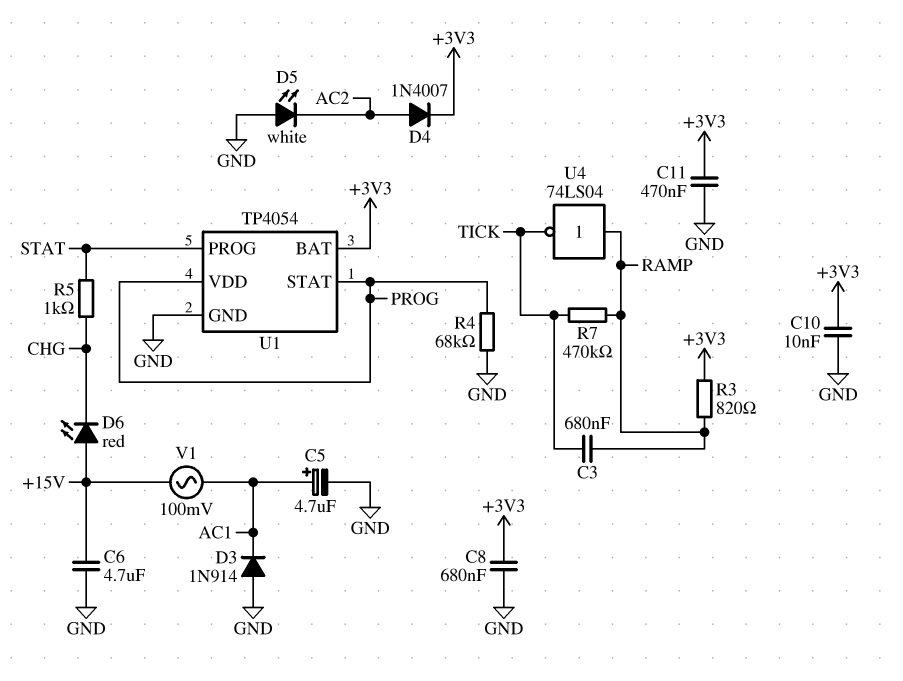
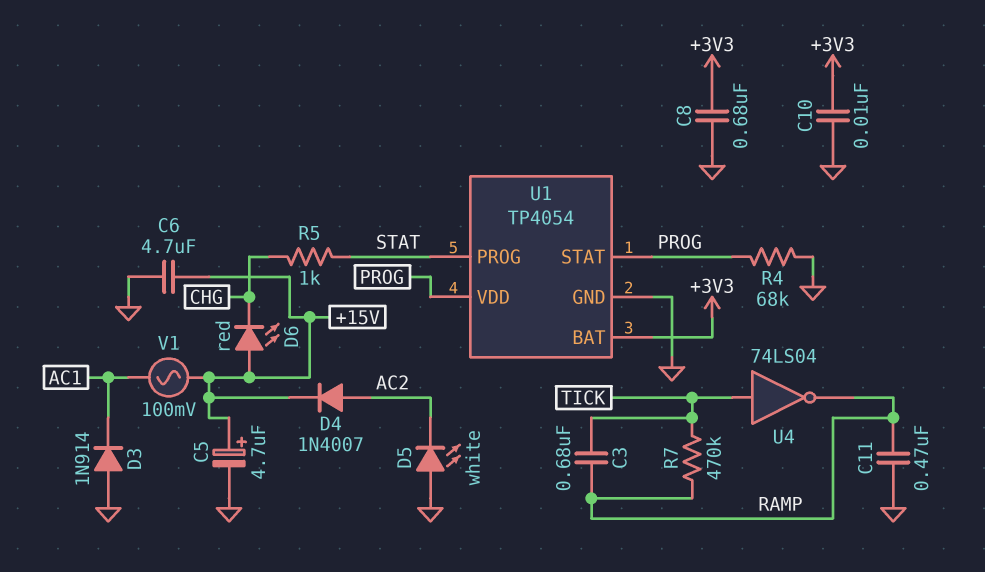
C5: 4.7uF (plus AC1, minus GND) -> 4.7uF (plus +15V, minus GND)
C11: 470nF (+3V3, GND) -> 470nF (GND, RAMP)
D4: diode 1N4007 (A AC2, K +3V3) -> diode 1N4007 (A AC2, K +15V)
R3: 820 (+3V3, RAMP) -> none
U4: NOT 74LS04 (in RAMP, out TICK) -> NOT 74LS04 (in TICK, out RAMP)

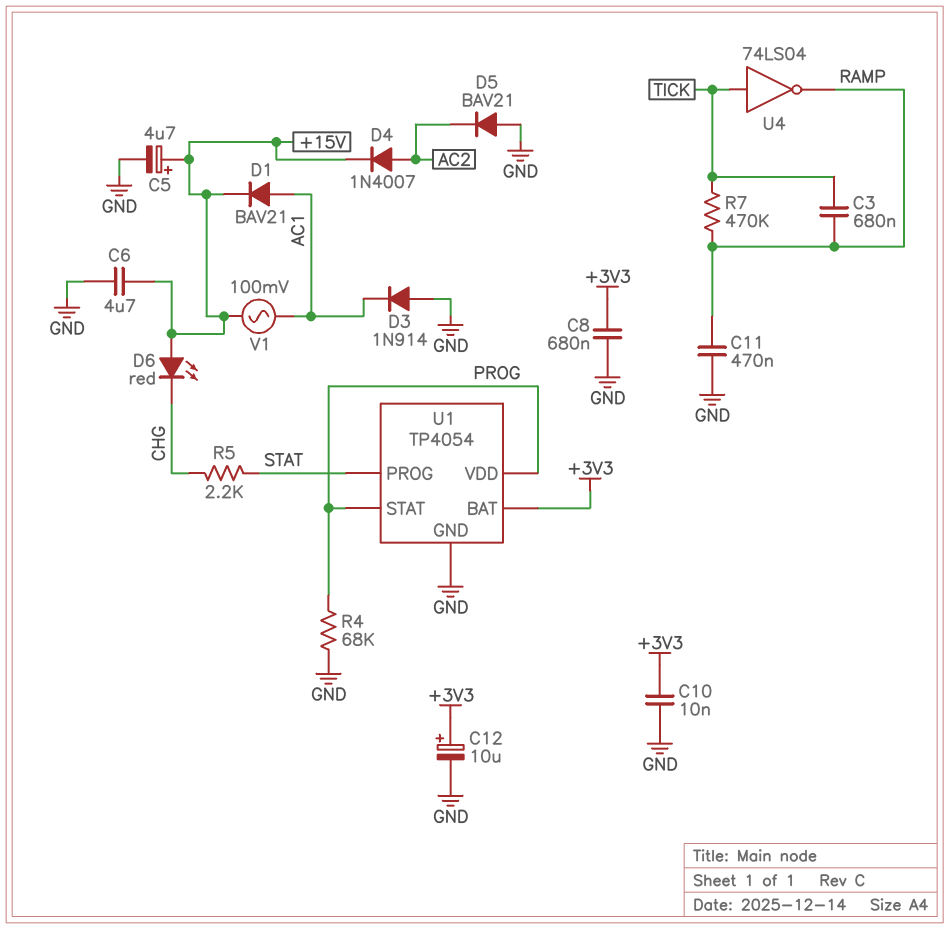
C12: none -> 10uF (plus +3V3, minus GND)
D1: none -> diode BAV21 (A AC1, K +15V)
D5: LED white (A GND, K AC2) -> diode BAV21 (A GND, K AC2)
R5: 1k (CHG, STAT) -> 2.2k (CHG, STAT)

